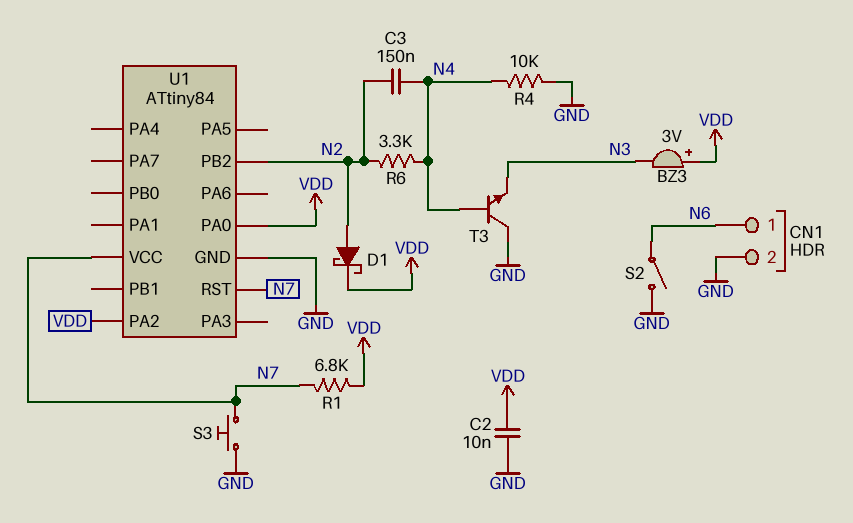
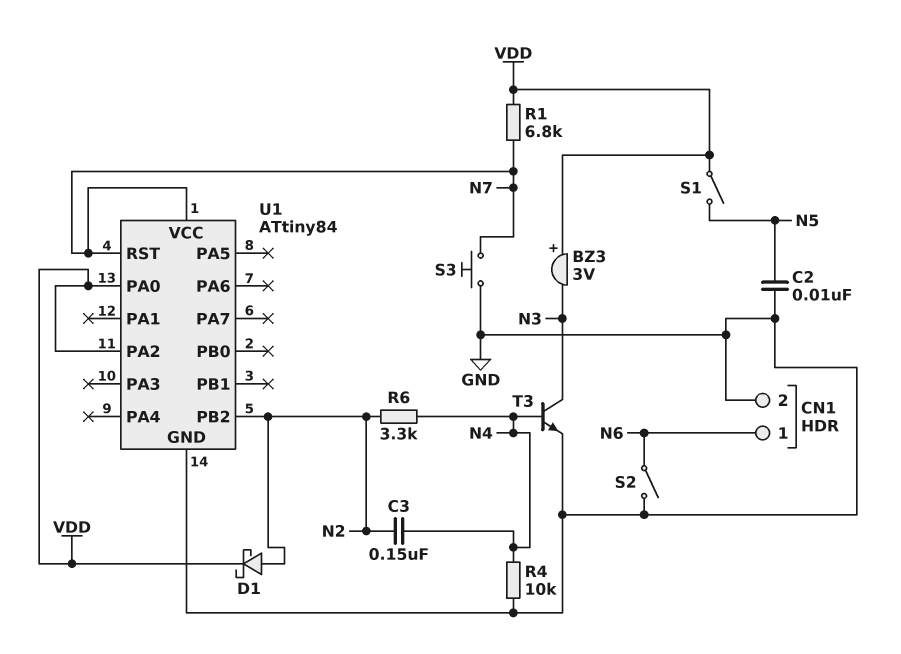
C2: 10nF (GND, VDD) -> 10nF (GND, N5)
S1: none -> switch (N5, VDD)
T3: NPN (B N4, C GND, E N3) -> NPN (B N4, C N3, E GND)

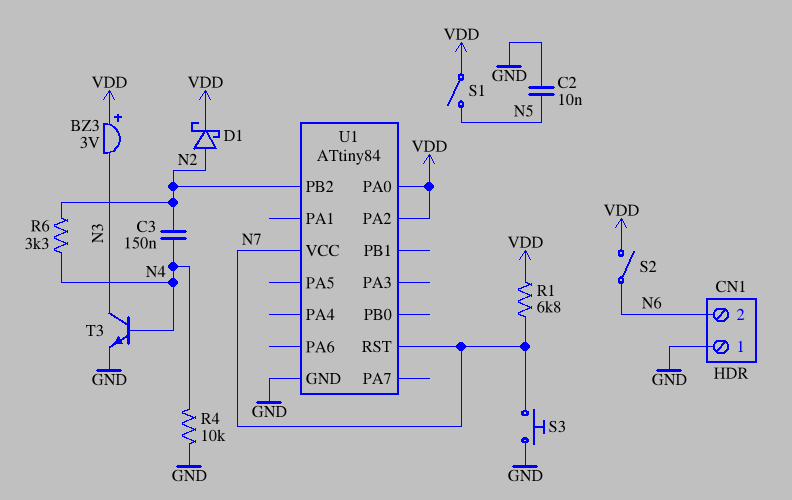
CN1 pin 1: N6 -> GND
CN1 pin 2: GND -> N6
S2: switch (GND, N6) -> switch (N6, VDD)

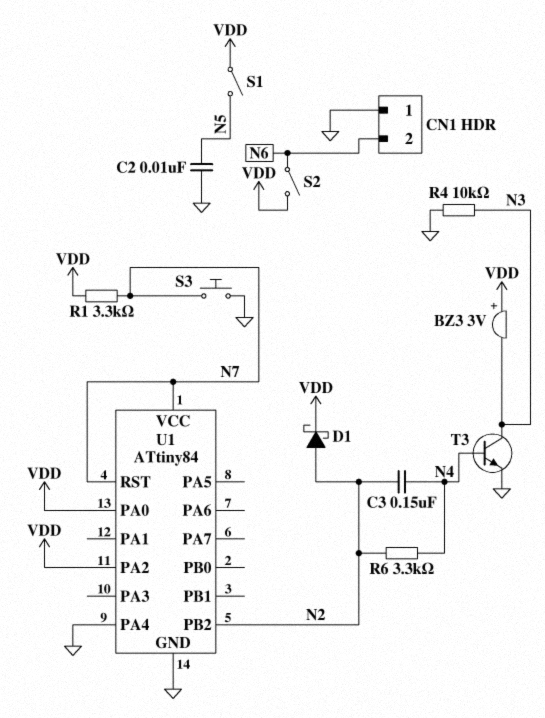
R1: 6.8k (N7, VDD) -> 3.3k (N7, VDD)
R4: 10k (GND, N4) -> 10k (GND, N3)
U1 pin PA4: none -> GND

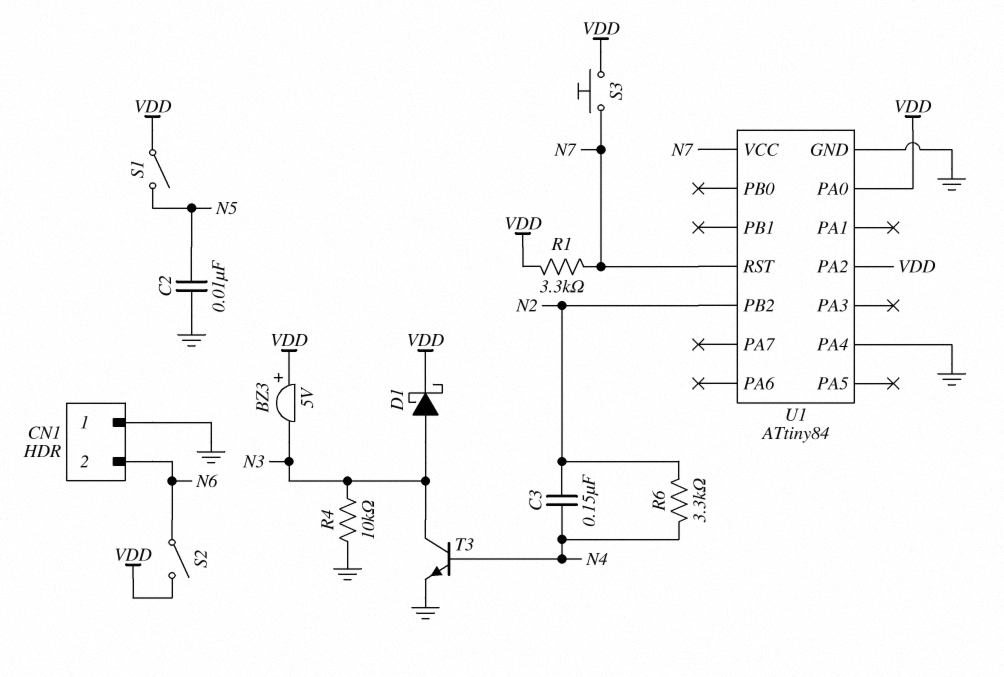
BZ3: buzzer 3V (plus VDD, minus N3) -> buzzer 5V (plus VDD, minus N3)
D1: schottky (A N2, K VDD) -> schottky (A N3, K VDD)
S3: button (GND, N7) -> button (N7, VDD)

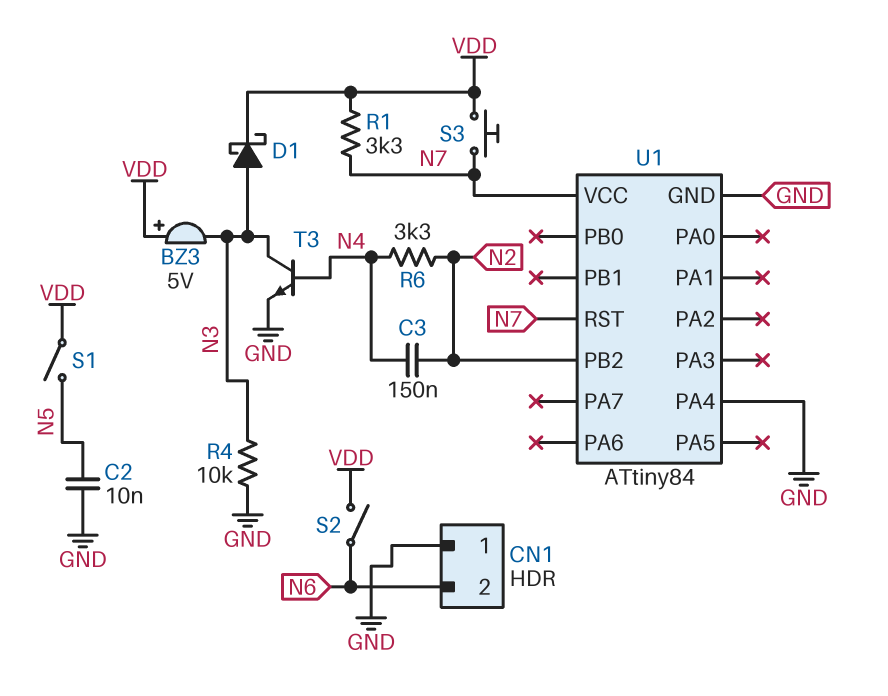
U1 pin PA0: VDD -> none
U1 pin PA2: VDD -> none

